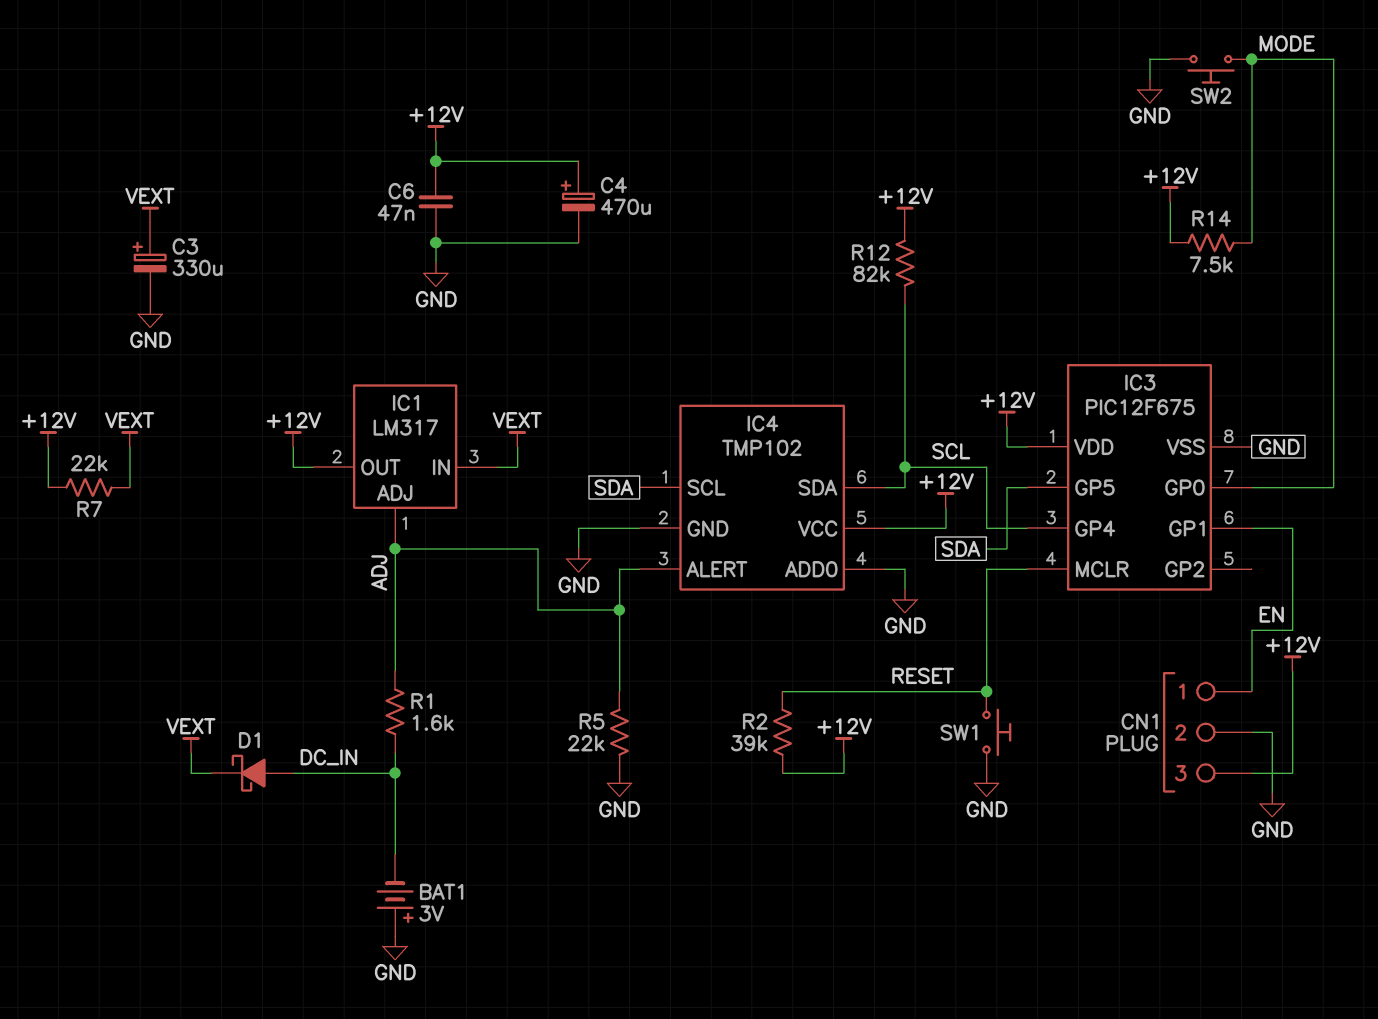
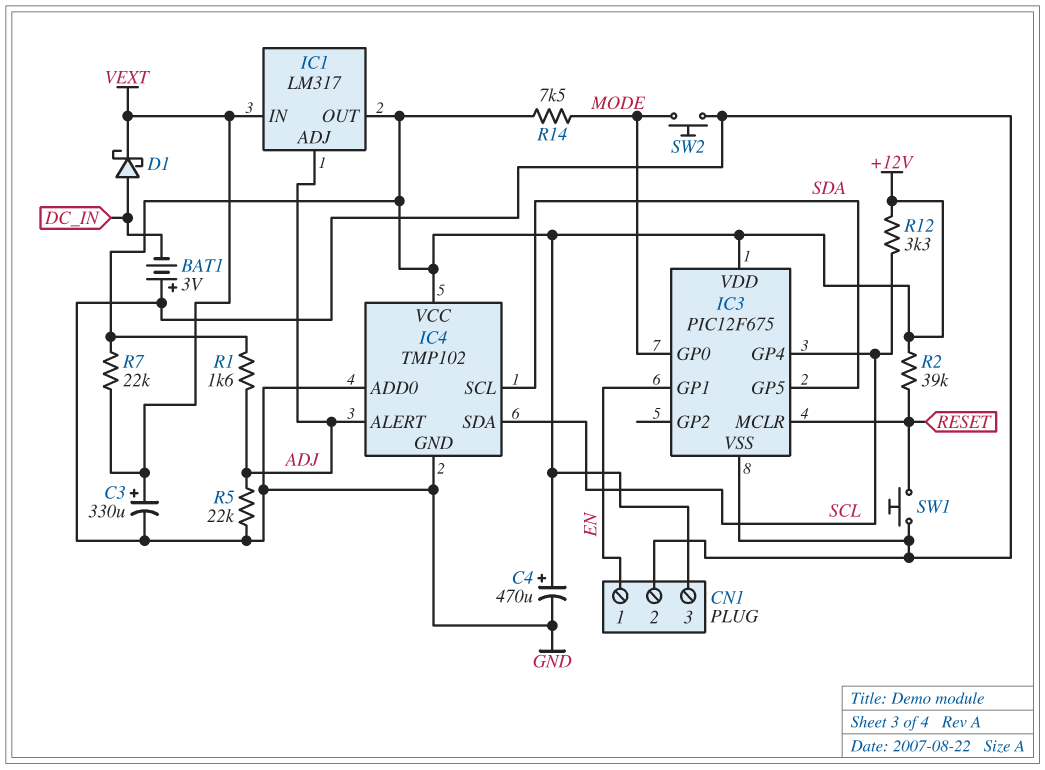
C6: 47nF (+12V, GND) -> none
R1: 1.6k (ADJ, DC_IN) -> 1.6k (+12V, ADJ)
R12: 82k (+12V, SCL) -> 3.3k (+12V, SCL)

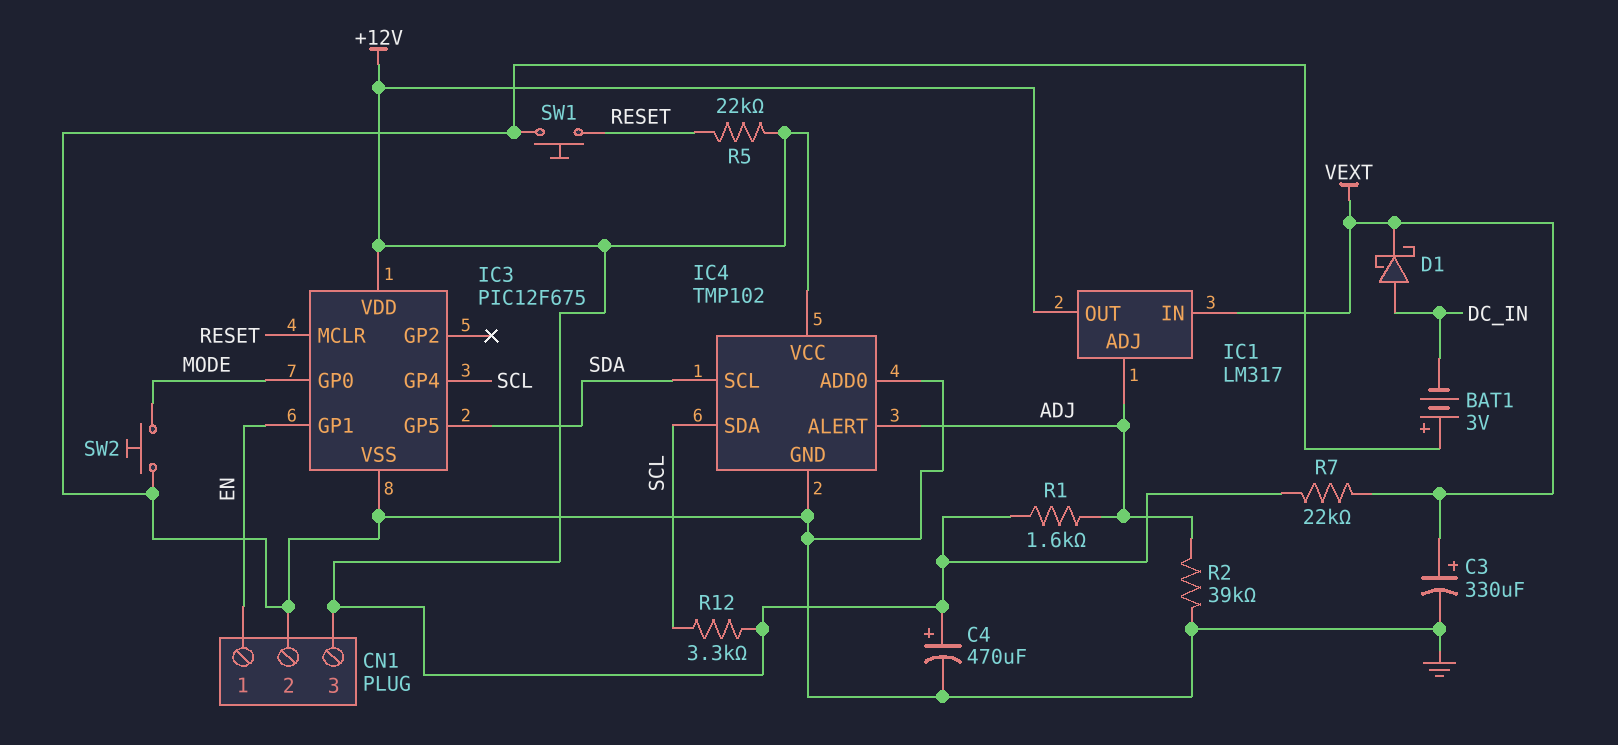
R2: 39k (+12V, RESET) -> 39k (ADJ, GND)
R5: 22k (ADJ, GND) -> 22k (+12V, RESET)
R14: 7.5k (+12V, MODE) -> none

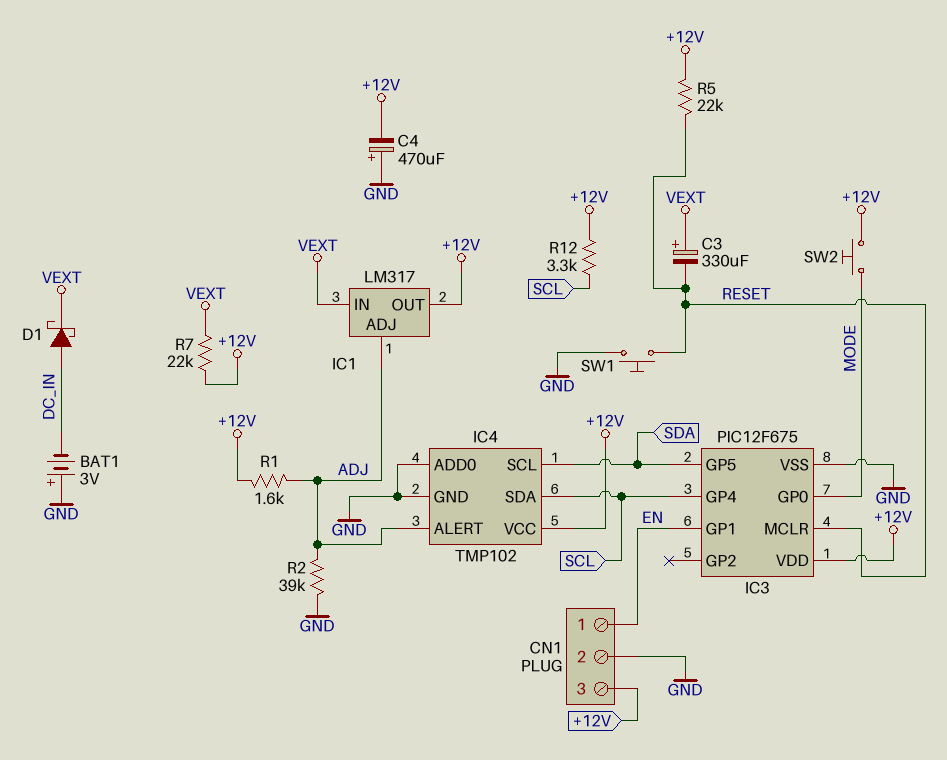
C3: 330uF (plus VEXT, minus GND) -> 330uF (plus VEXT, minus RESET)
C4: 470uF (plus +12V, minus GND) -> 470uF (plus GND, minus +12V)
SW2: button (GND, MODE) -> button (+12V, MODE)

